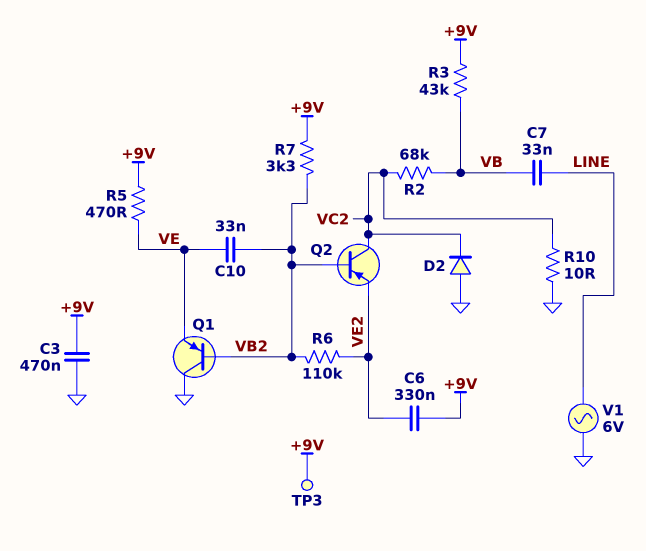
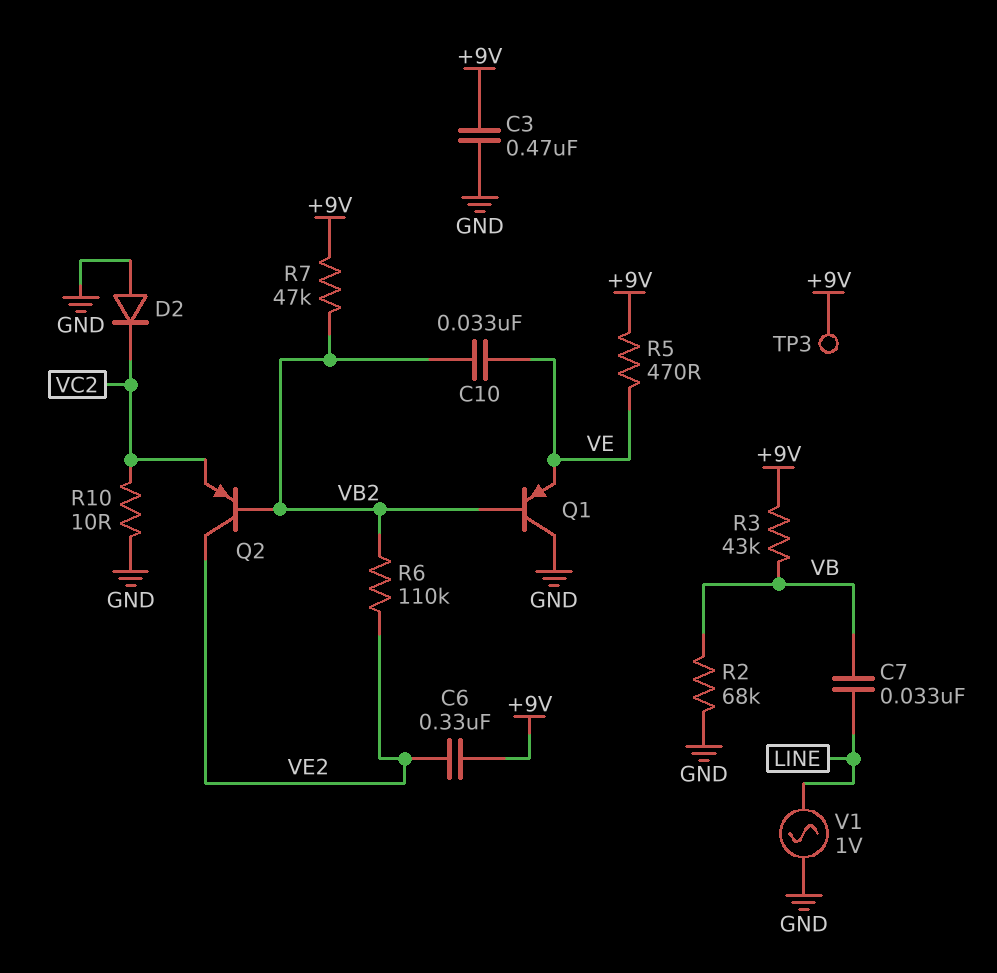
Q2: PNP (B VB2, C VC2, E VE2) -> PNP (B VB2, C VE2, E VC2)
R2: 68k (VB, VC2) -> 68k (GND, VB)
R7: 3.3k (+9V, VB2) -> 47k (+9V, VB2)
V1: AC 6V (GND, LINE) -> AC 1V (GND, LINE)

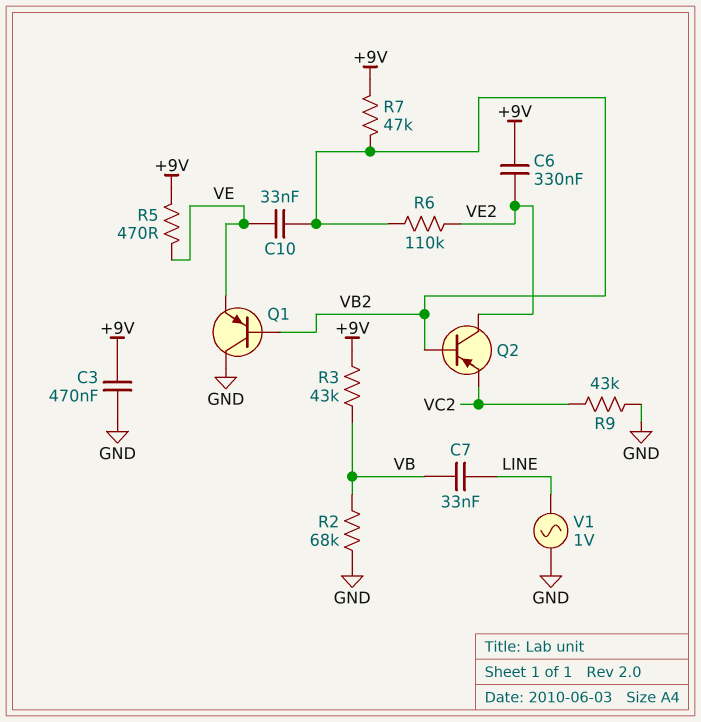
D2: diode (A GND, K VC2) -> none
R9: none -> 43k (GND, VC2)
R10: 10 (GND, VC2) -> none
TP3: test point (+9V) -> none

